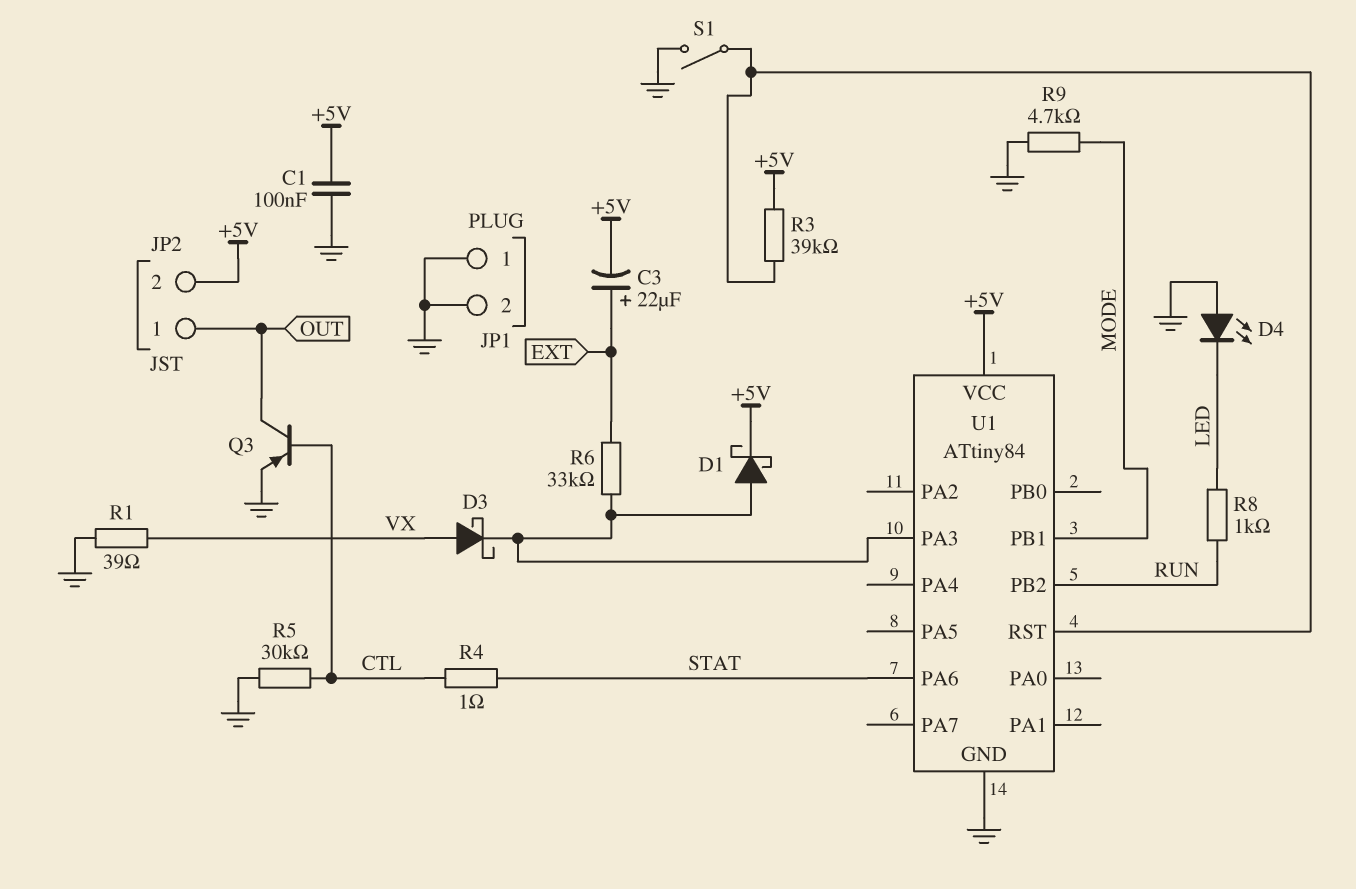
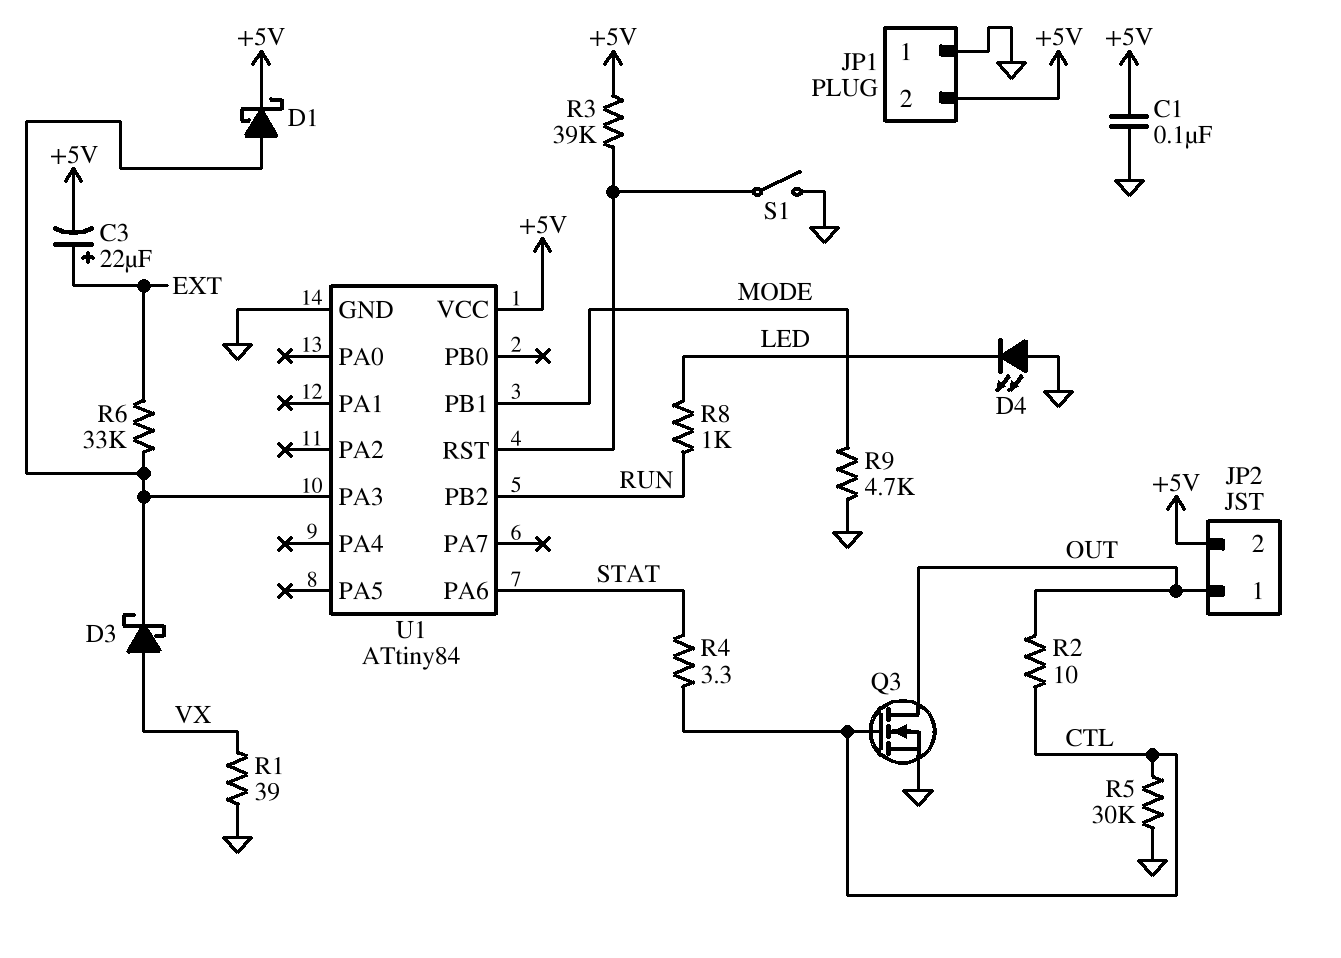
JP1 pin 2: GND -> +5V
Q3: PNP (B CTL, C OUT, E GND) -> NMOS (G CTL, D OUT, S GND)
R2: none -> 10 (CTL, OUT)
R4: 1 (CTL, STAT) -> 3.3 (CTL, STAT)

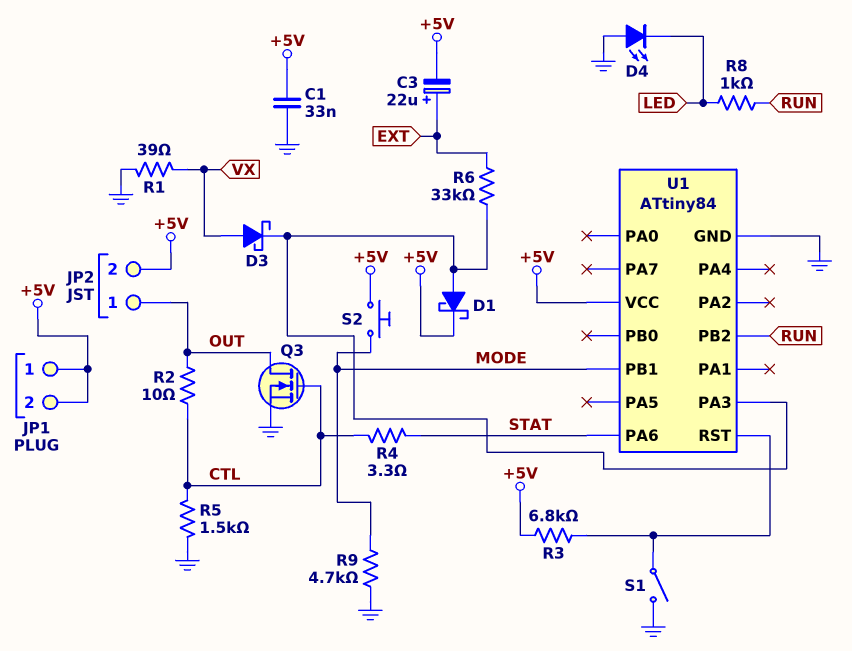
C1: 100nF (+5V, GND) -> 33nF (+5V, GND)
JP1 pin 1: GND -> +5V
R3: 39k (+5V, U1/RST) -> 6.8k (+5V, U1/RST)
R5: 30k (CTL, GND) -> 1.5k (CTL, GND)
S2: none -> button (+5V, MODE)

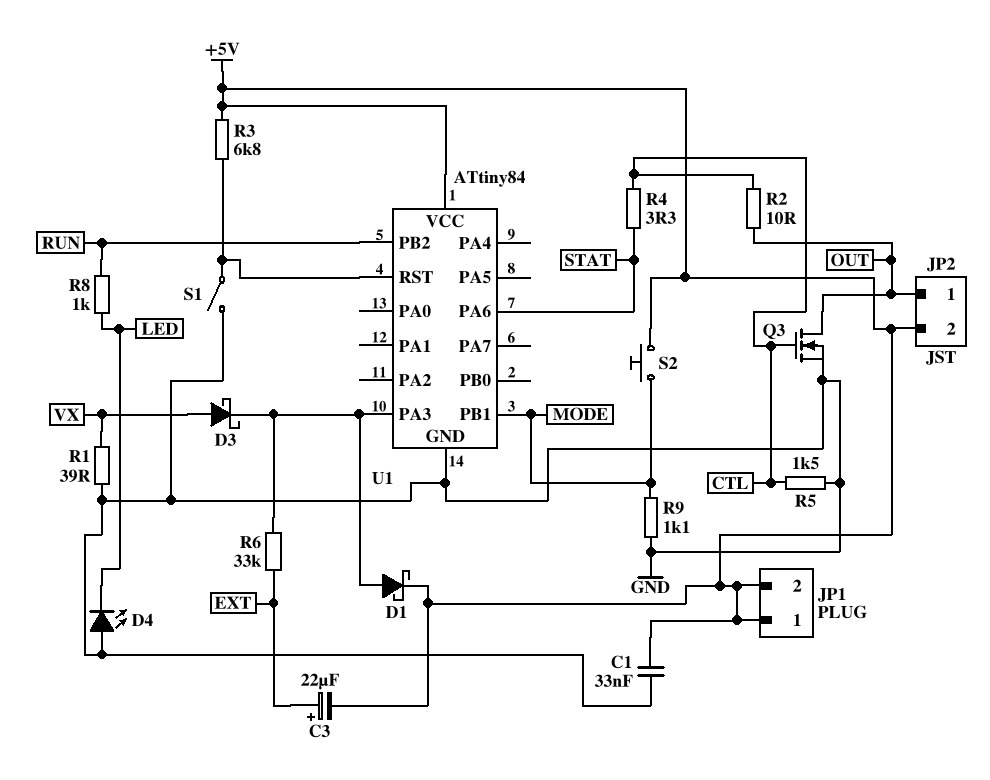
R9: 4.7k (GND, MODE) -> 1.1k (GND, MODE)

